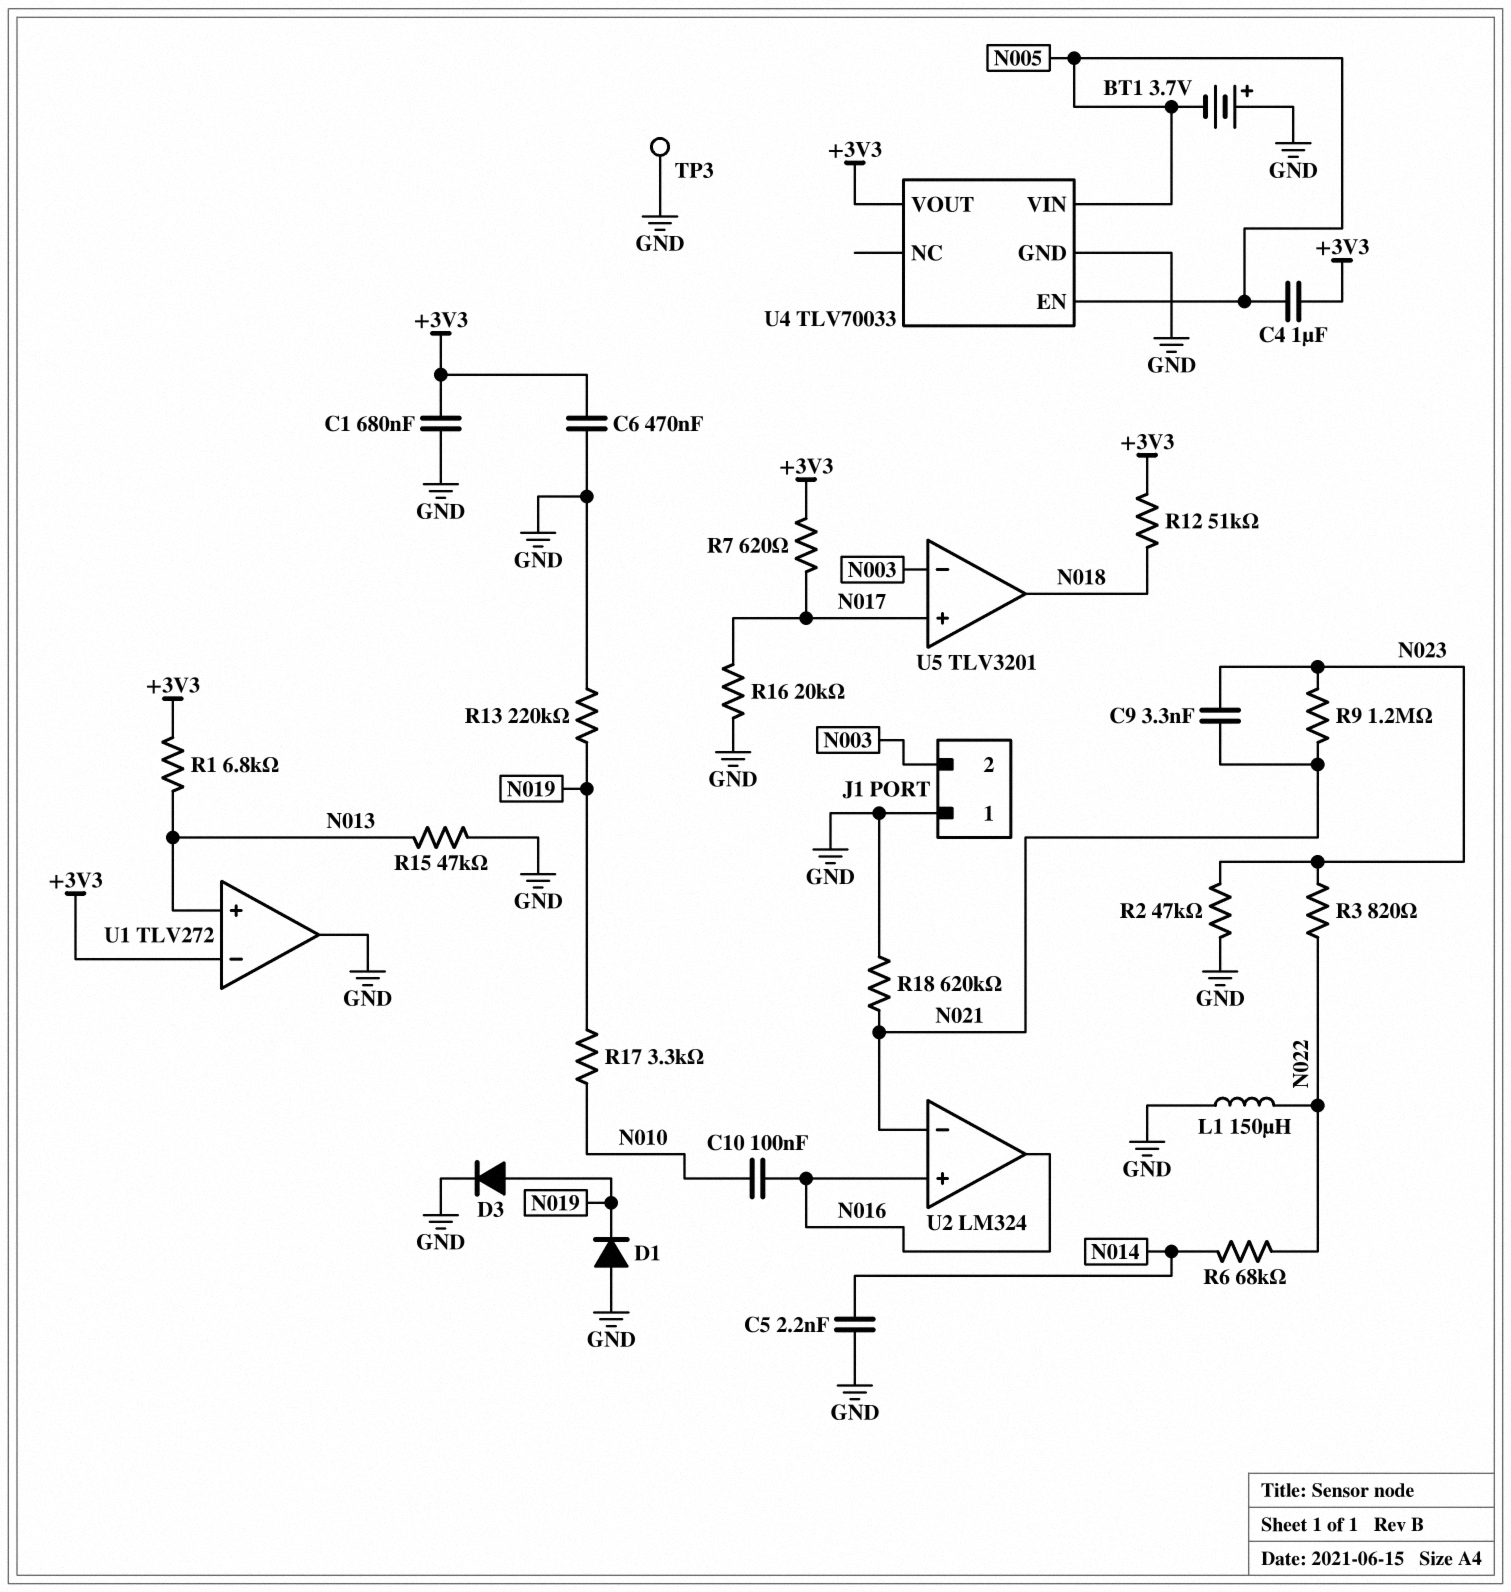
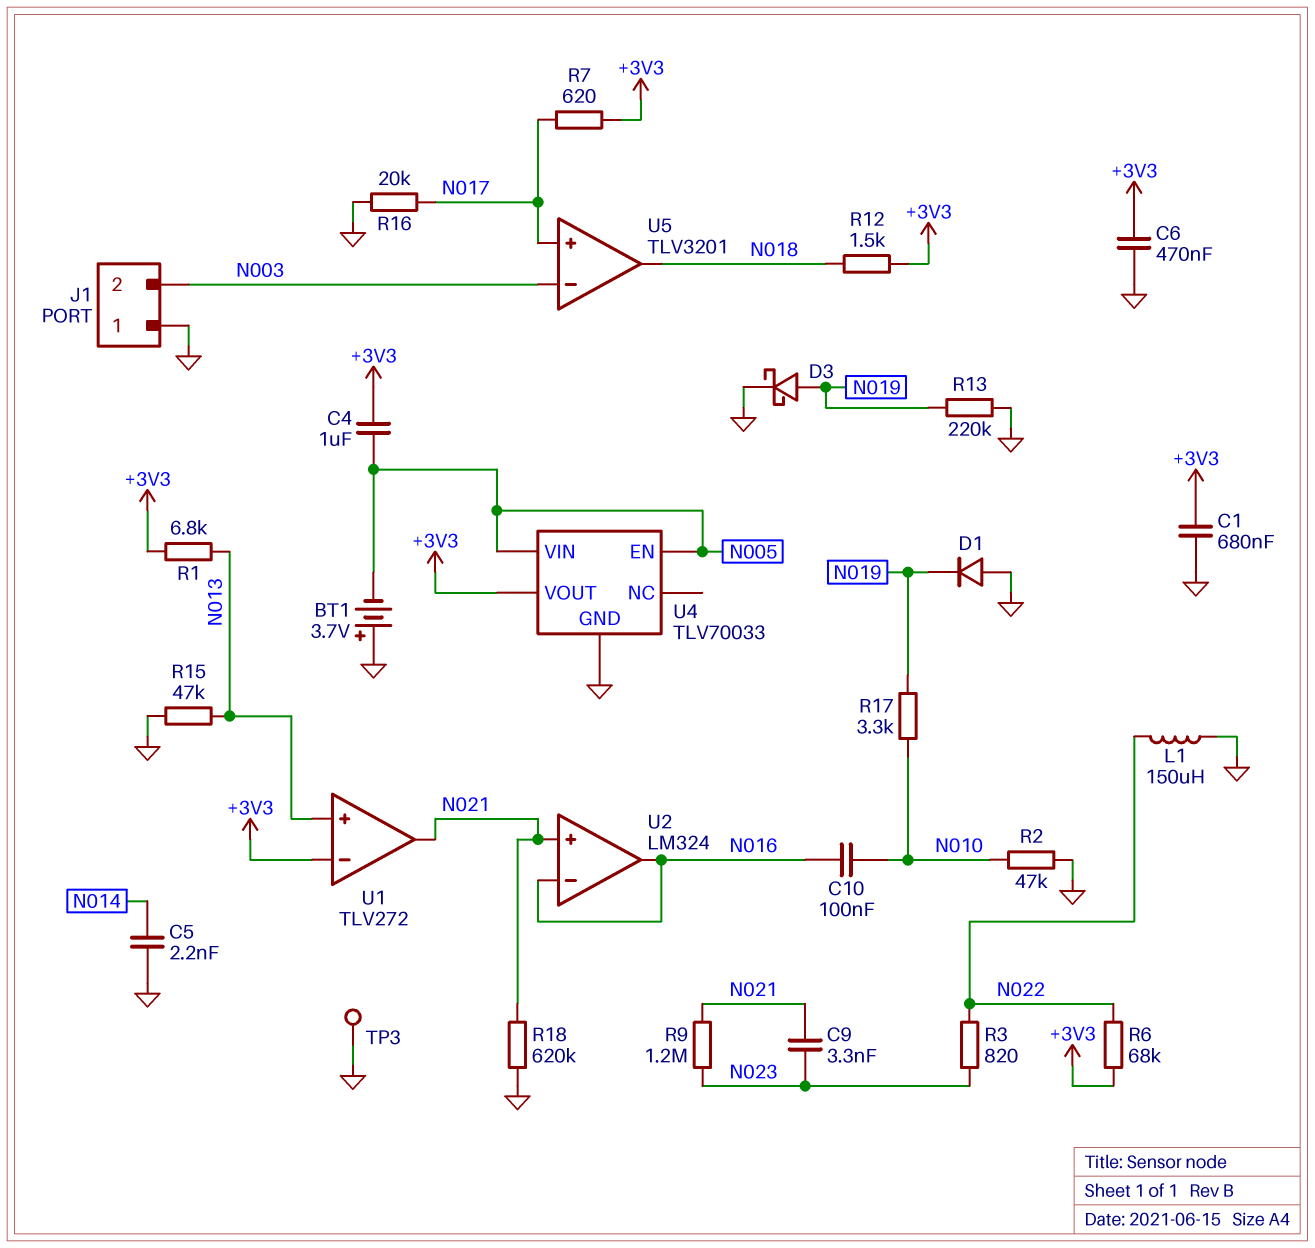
D3: diode (A N019, K GND) -> schottky (A N019, K GND)
R2: 47k (GND, N023) -> 47k (GND, N010)
R6: 68k (N014, N022) -> 68k (+3V3, N022)
R12: 51k (+3V3, N018) -> 1.5k (+3V3, N018)
U1 pin out: GND -> N021
U2 pin in+: N016 -> N021
U2 pin in-: N021 -> N016

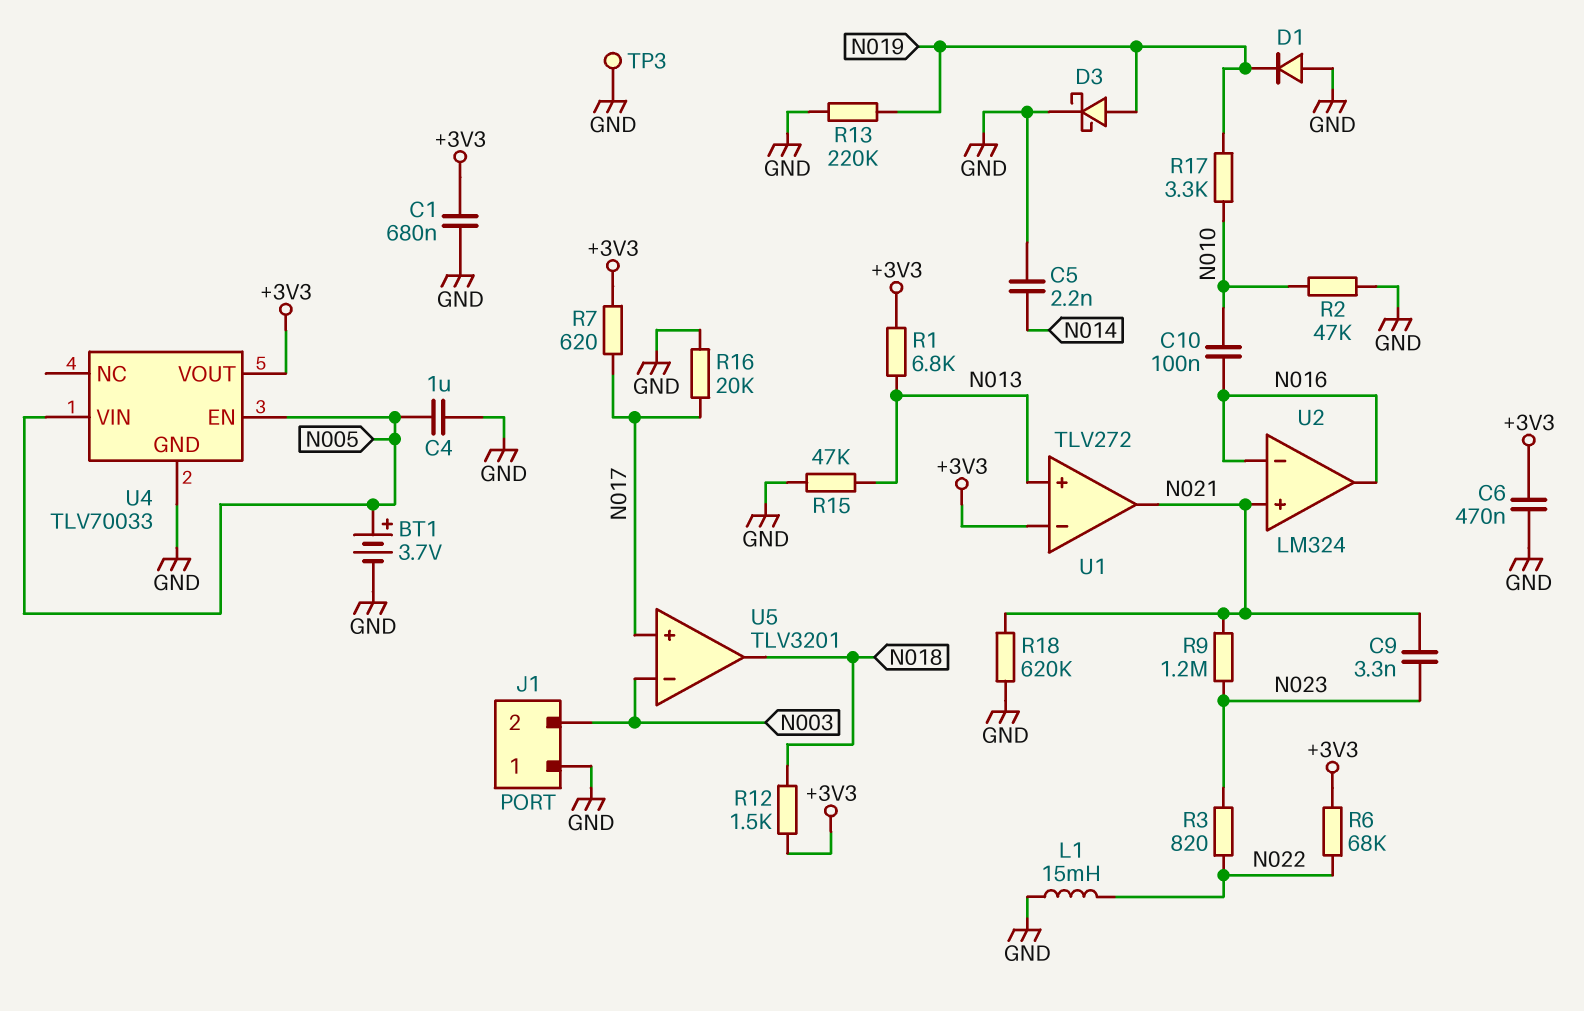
BT1: 3.7V (plus GND, minus N005) -> 3.7V (plus N005, minus GND)
C4: 1uF (+3V3, N005) -> 1uF (GND, N005)
L1: 150uH (GND, N022) -> 15mH (GND, N022)

